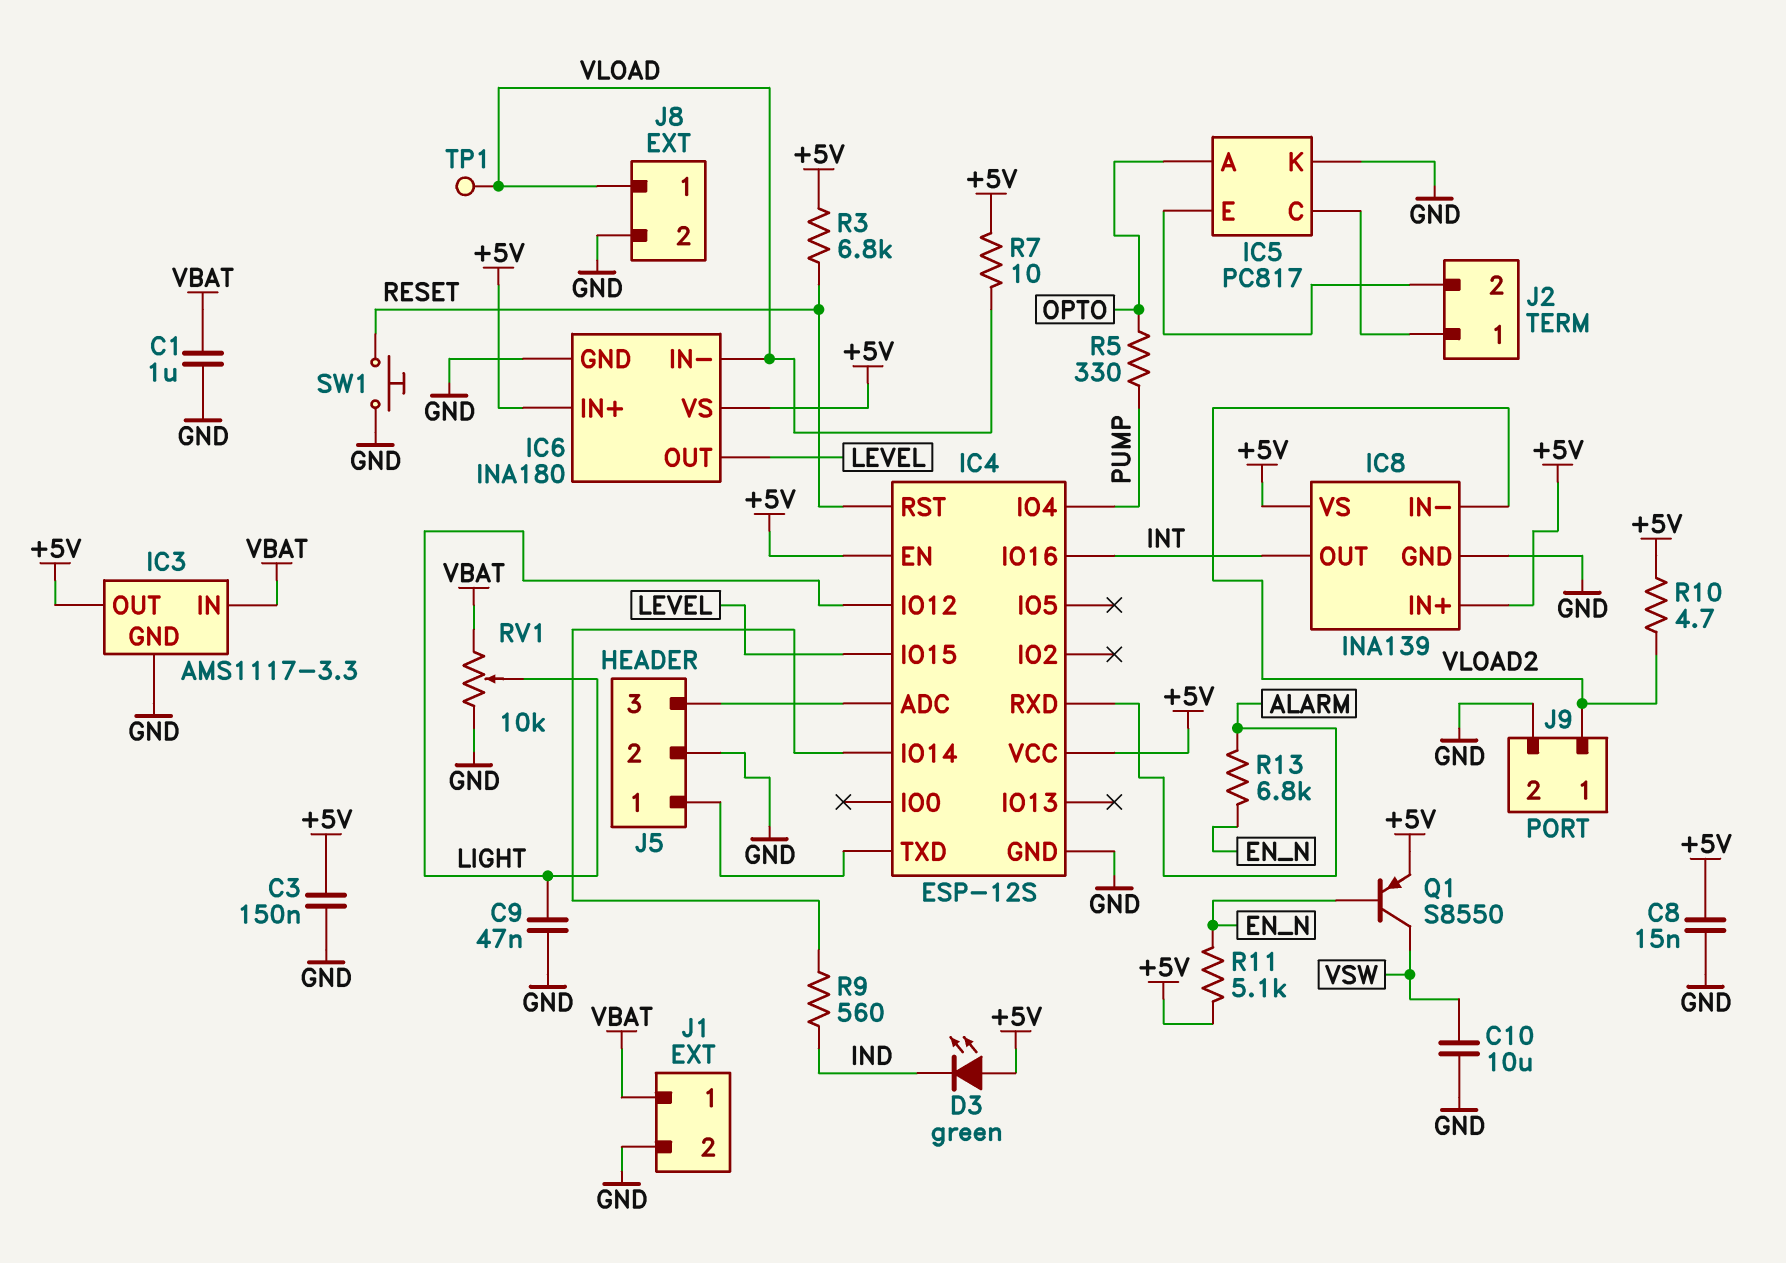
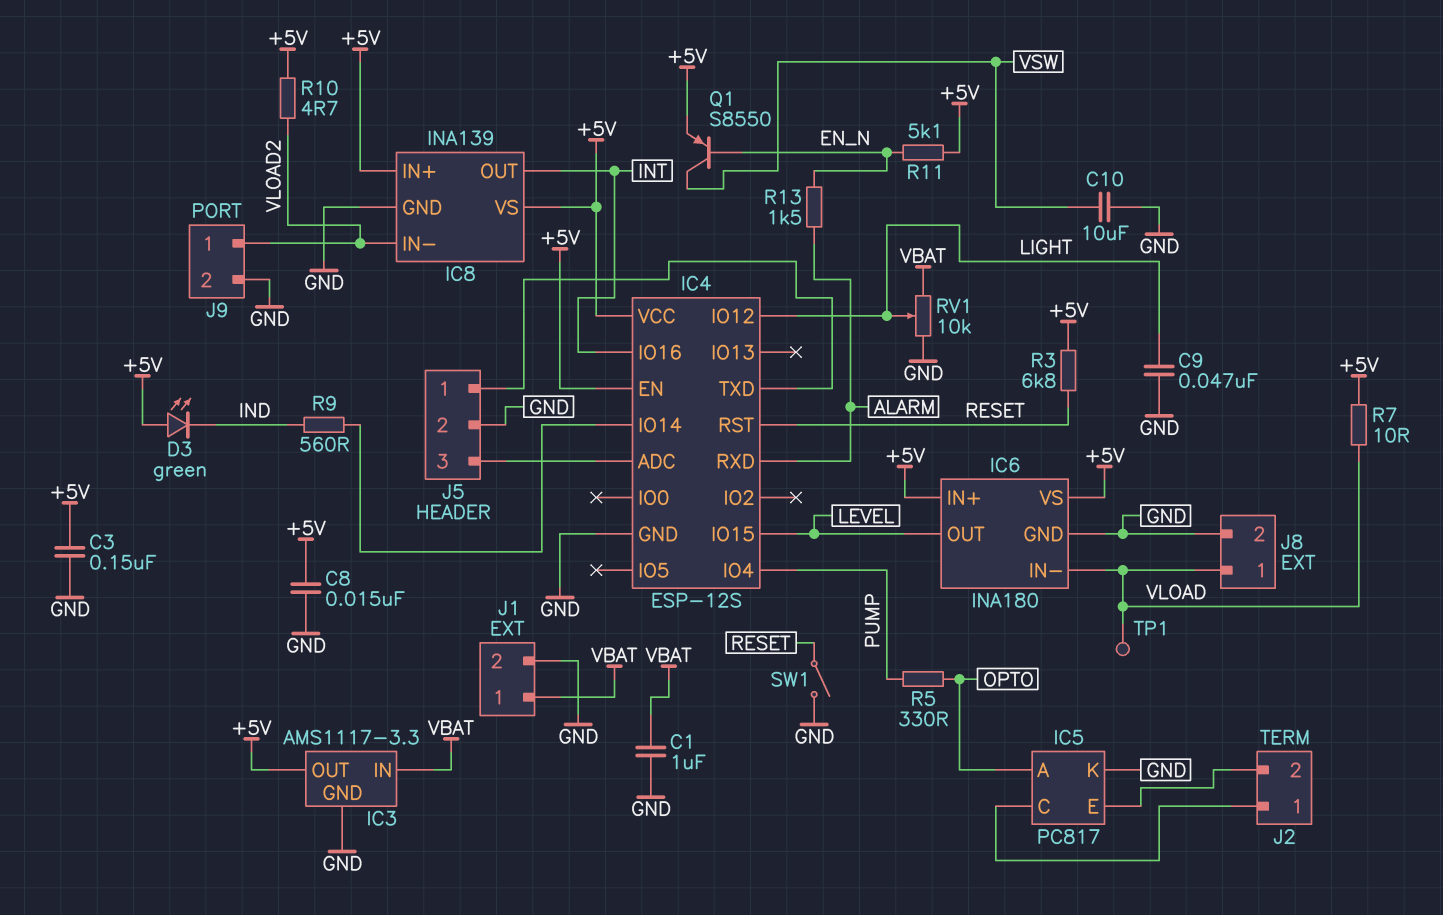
R13: 6.8k (ALARM, EN_N) -> 1.5k (ALARM, EN_N)
SW1: button (GND, RESET) -> switch (GND, RESET)

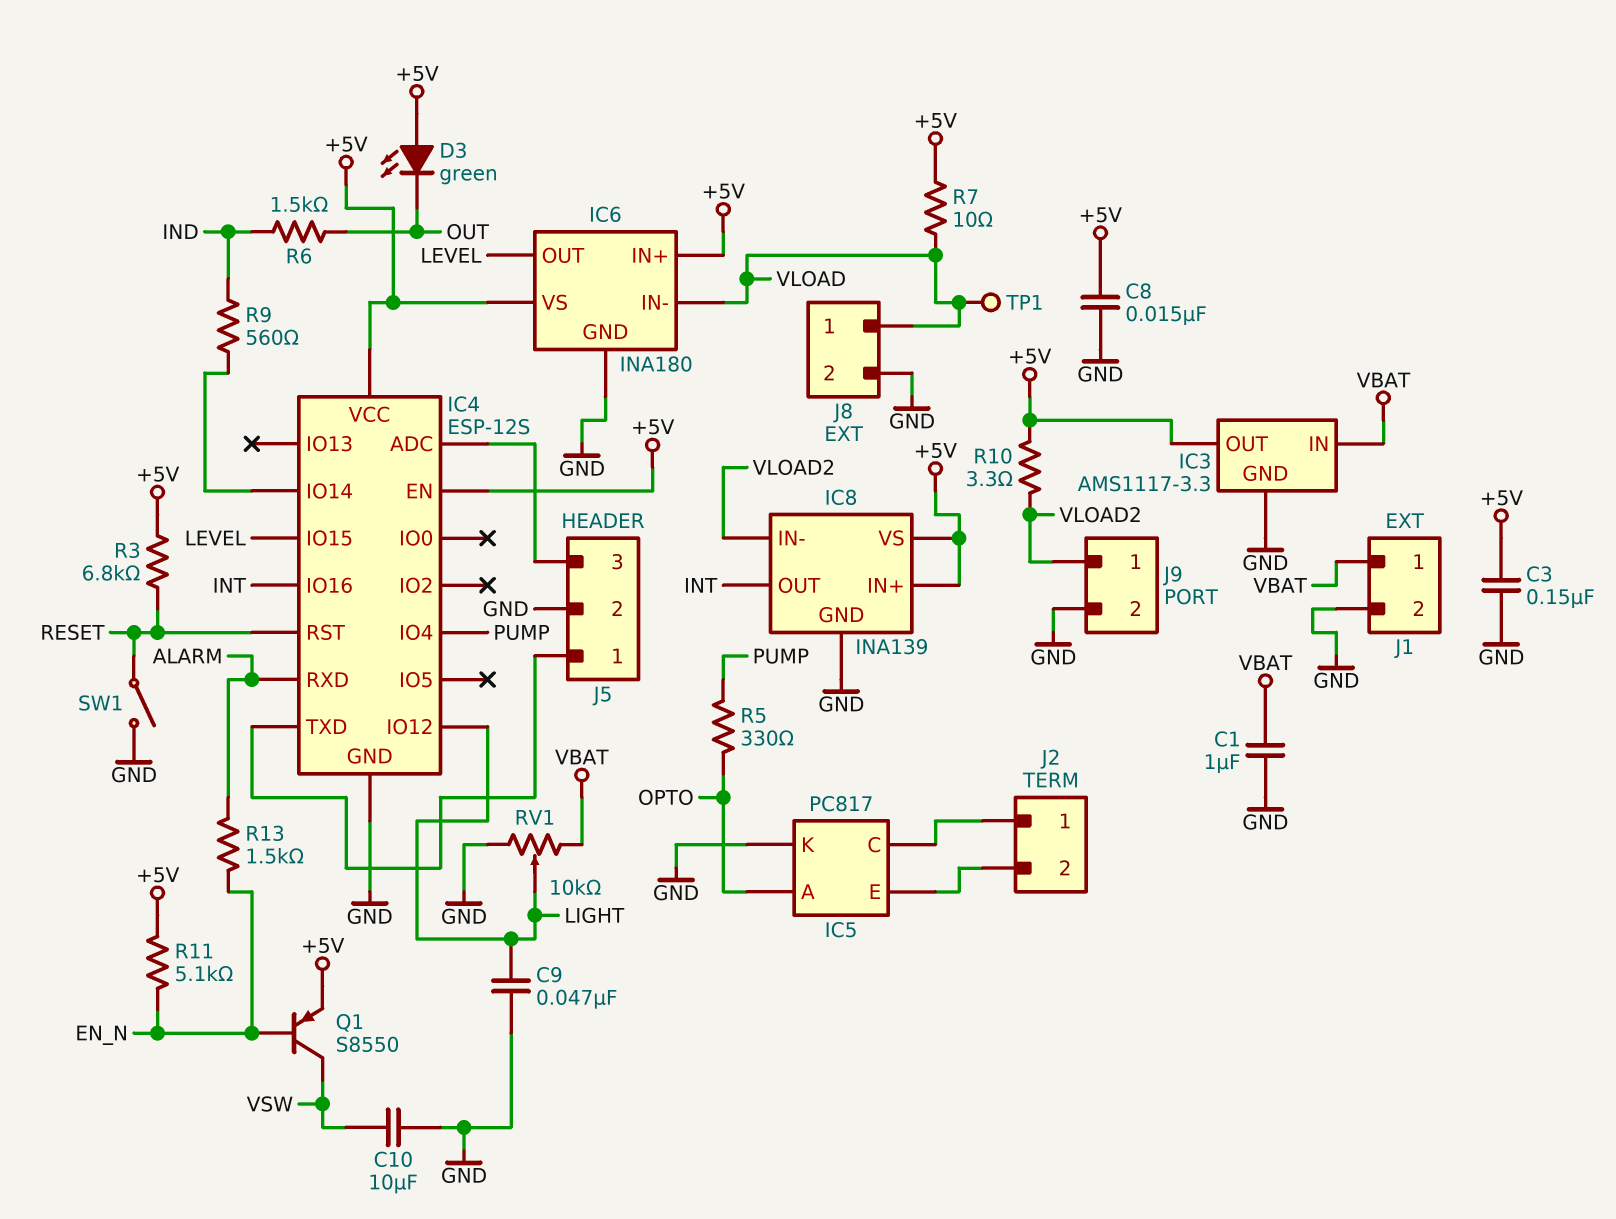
D3: LED green (A +5V, K IND) -> LED green (A +5V, K OUT)
R6: none -> 1.5k (IND, OUT)
R10: 4.7 (+5V, VLOAD2) -> 3.3 (+5V, VLOAD2)

